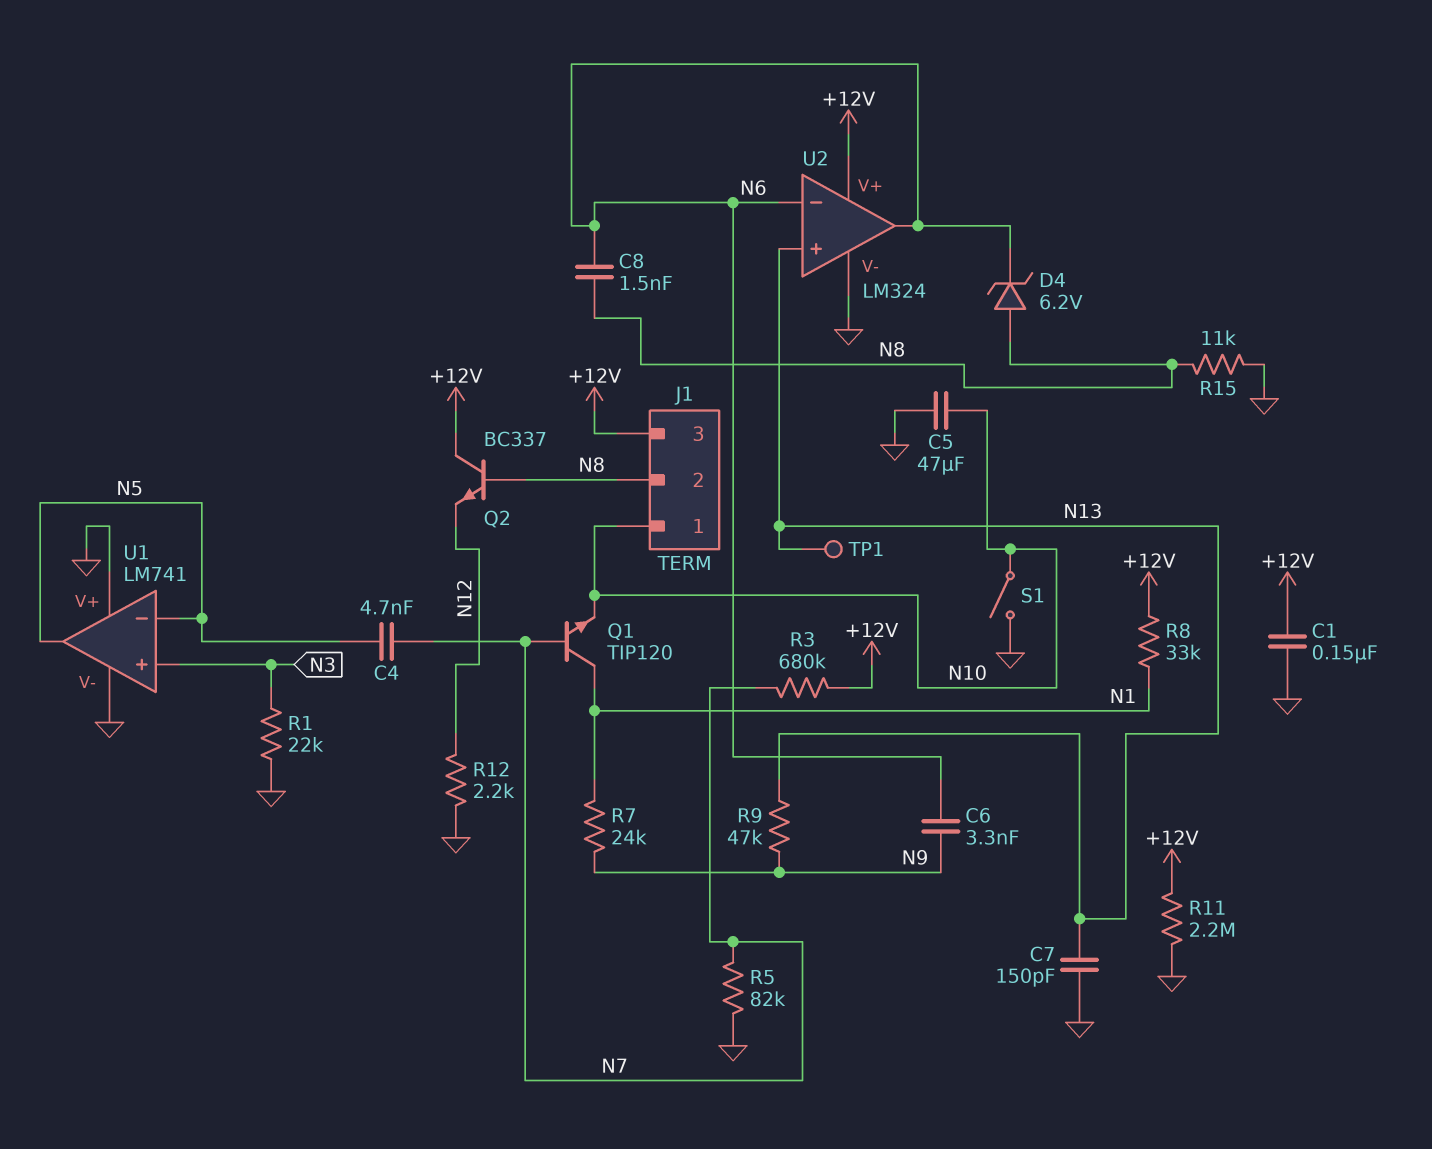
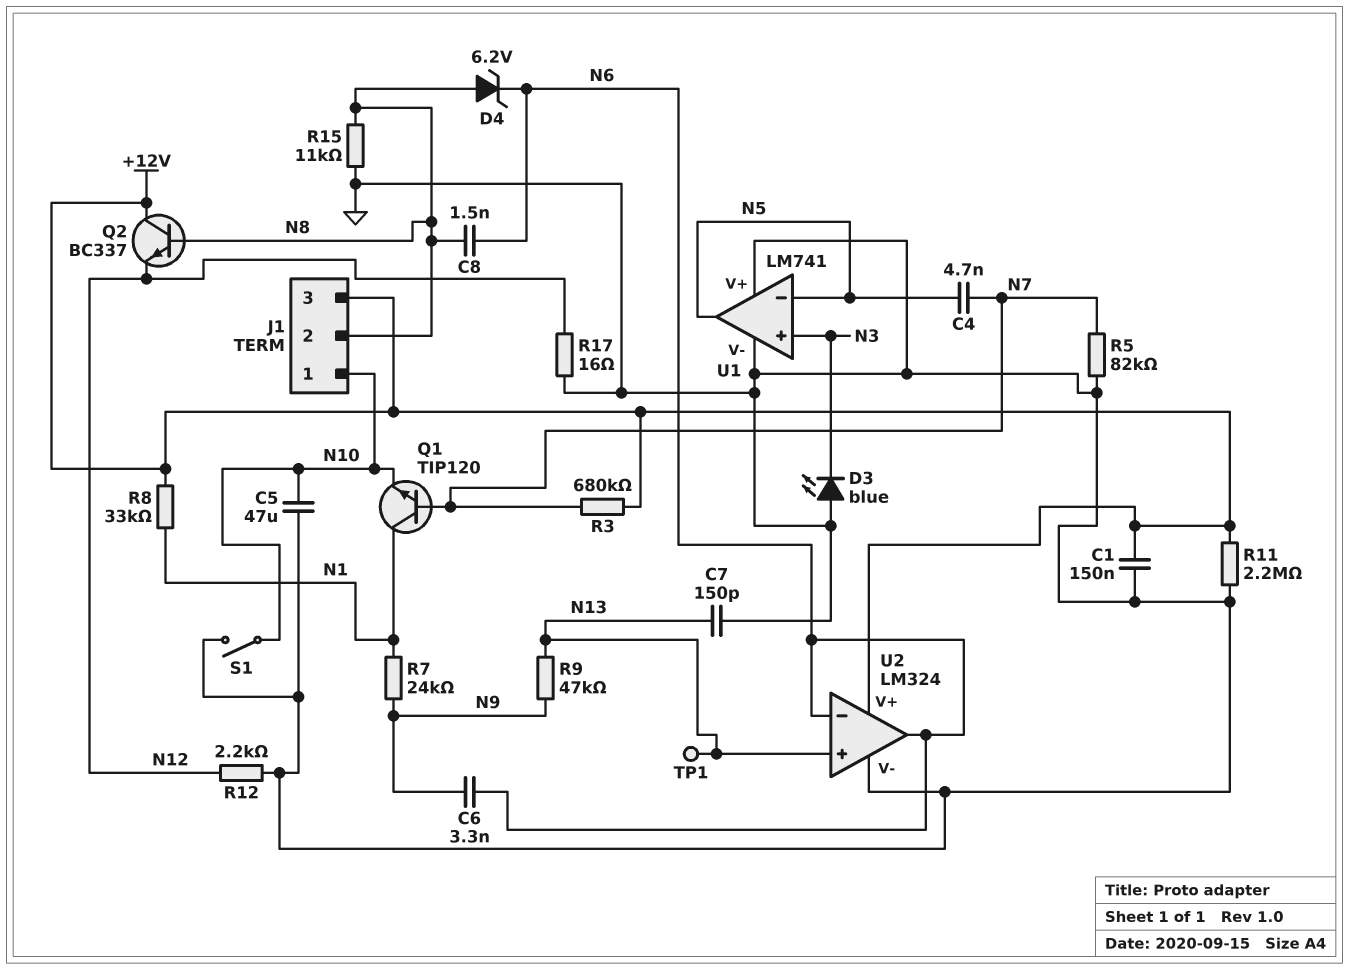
D3: none -> LED blue (A GND, K N3)
R1: 22k (GND, N3) -> none
R17: none -> 16 (GND, N12)

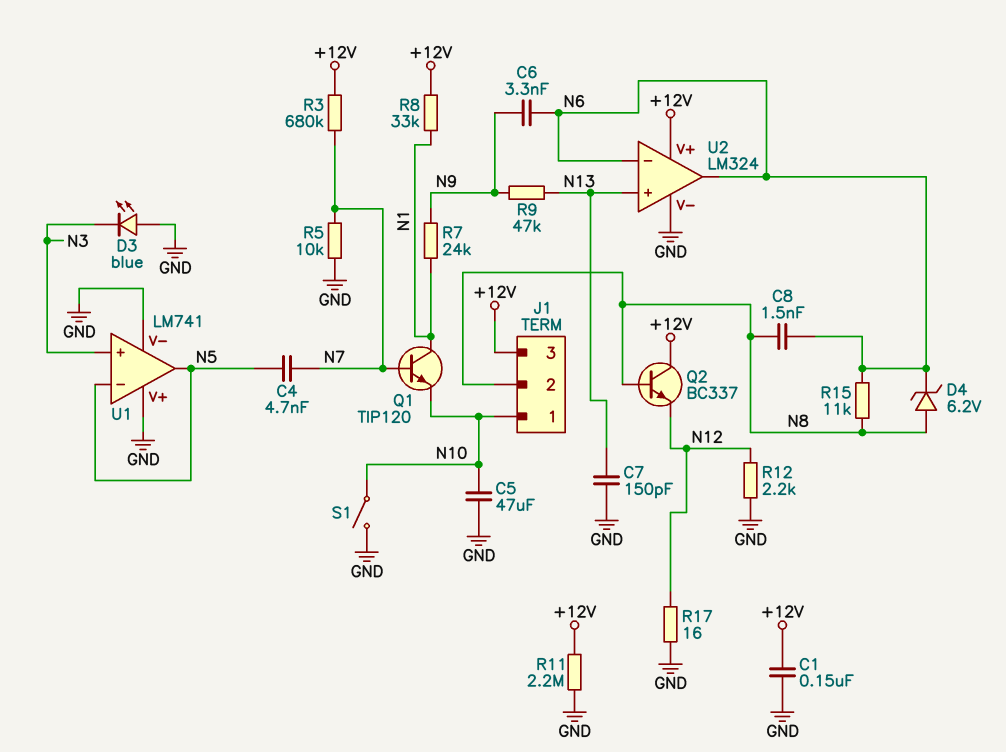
R5: 82k (GND, N7) -> 10k (GND, N7)
R15: 11k (GND, N8) -> 11k (N6, N8)
TP1: test point (N13) -> none

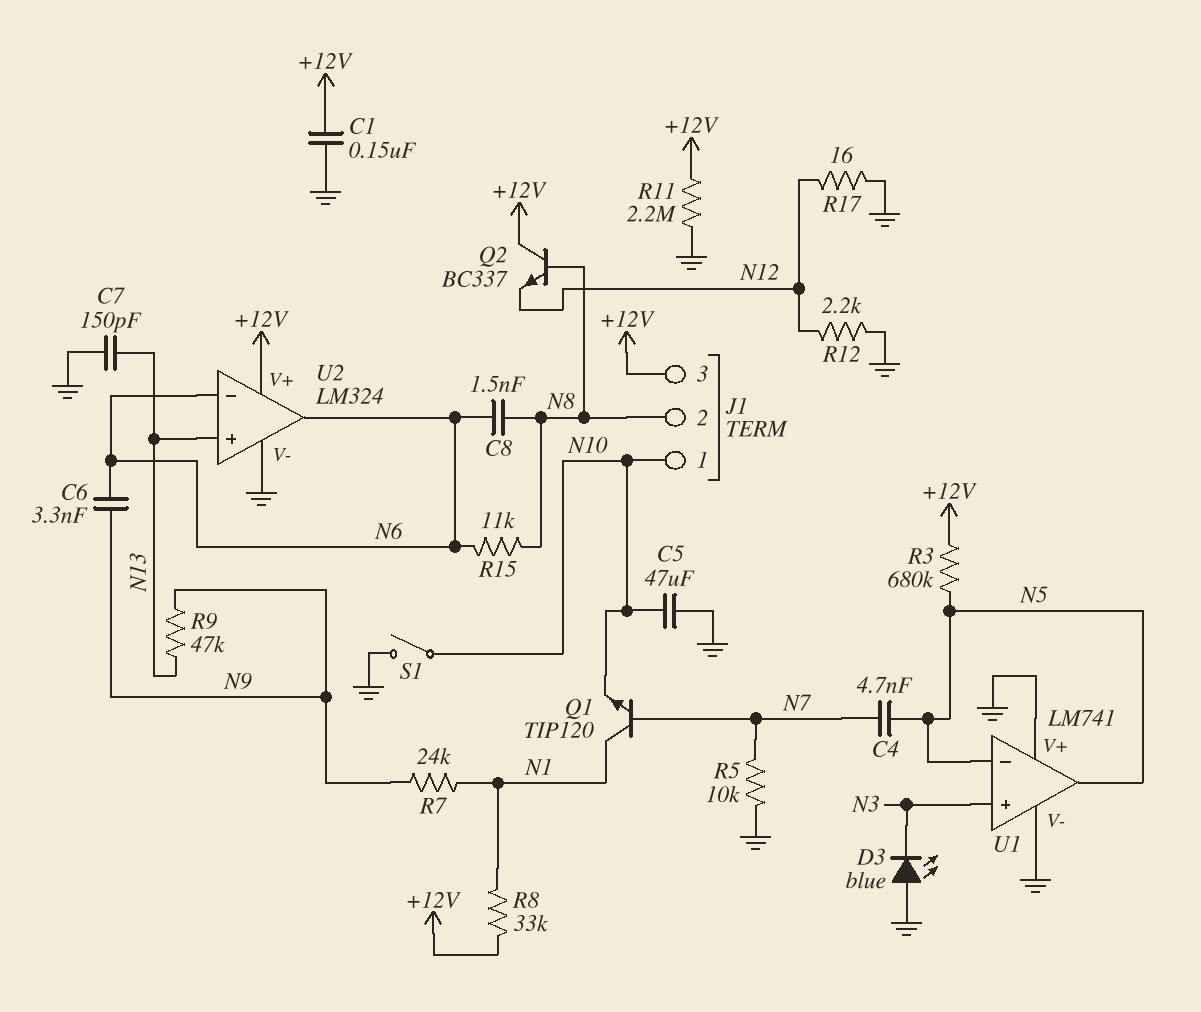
D4: zener 6.2V (A N8, K N6) -> none
R3: 680k (+12V, N7) -> 680k (+12V, N5)

